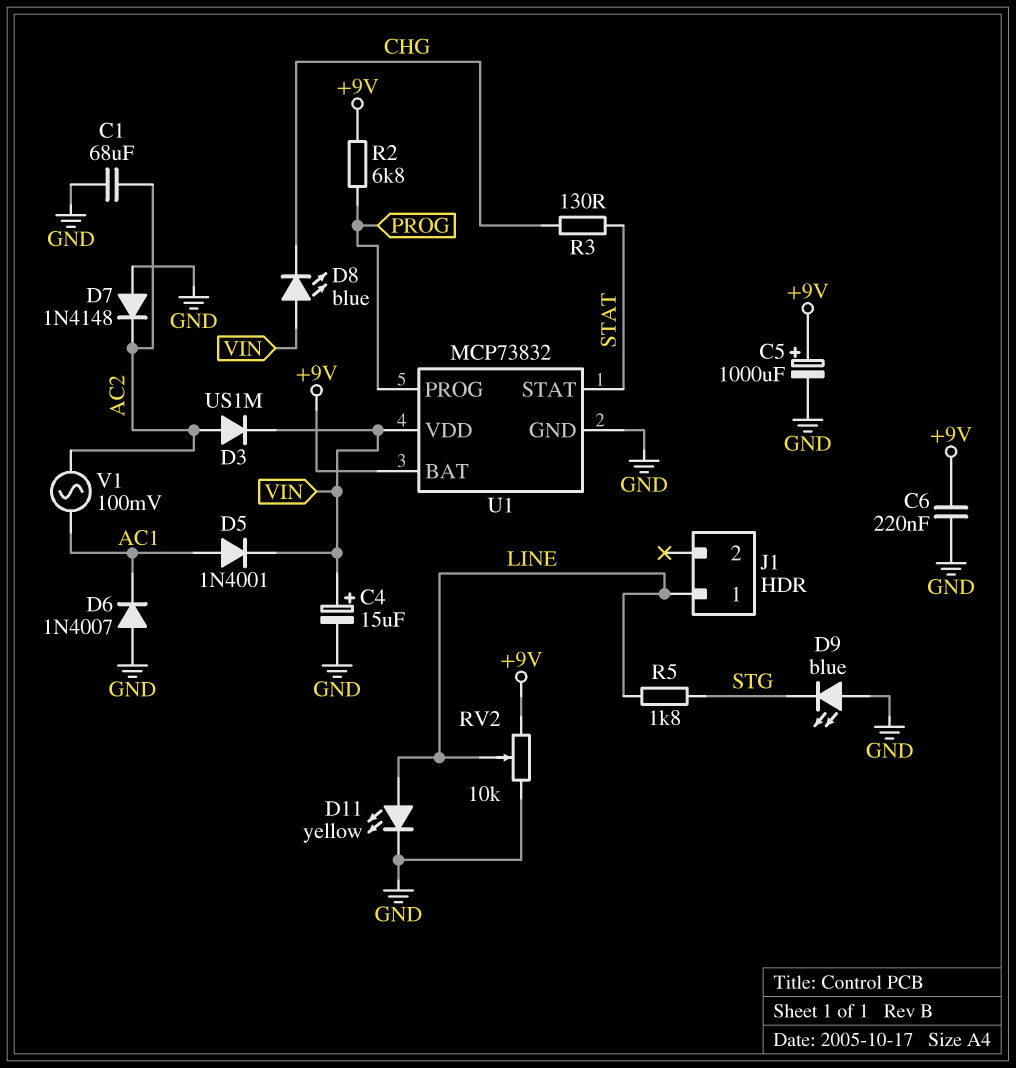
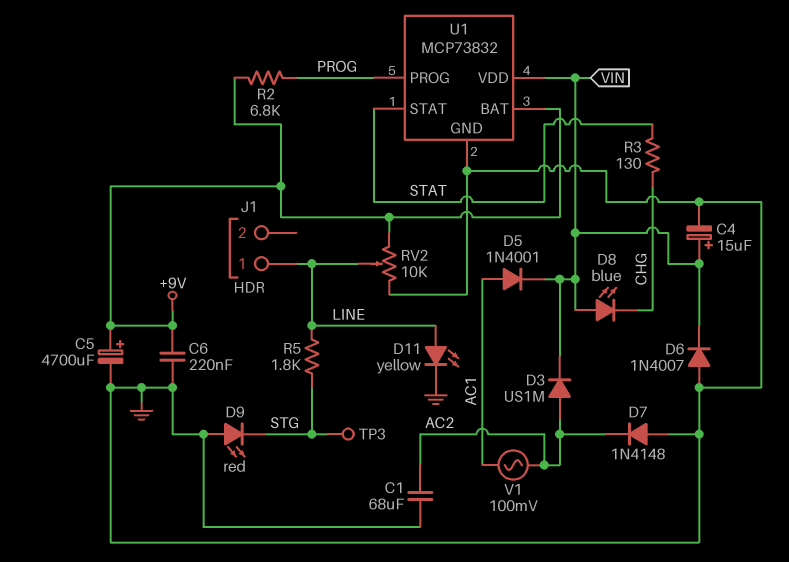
C5: 1000uF (plus +9V, minus GND) -> 4700uF (plus +9V, minus GND)
D6: diode 1N4007 (A GND, K AC1) -> diode 1N4007 (A GND, K VIN)
D9: LED blue (A GND, K STG) -> LED red (A GND, K STG)
TP3: none -> test point (STG)

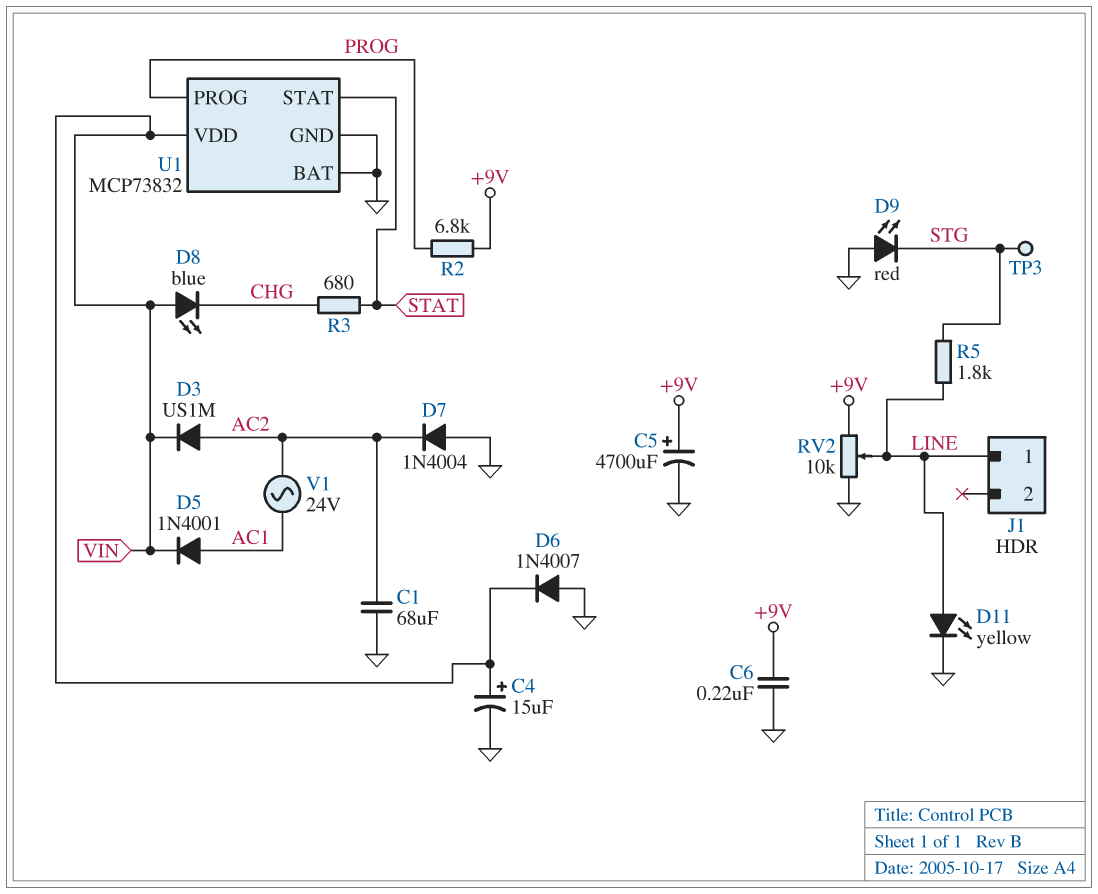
D7: diode 1N4148 (A GND, K AC2) -> diode 1N4004 (A GND, K AC2)
R3: 130 (CHG, STAT) -> 680 (CHG, STAT)
U1 pin BAT: +9V -> GND
V1: AC 100mV (AC1, AC2) -> AC 24V (AC1, AC2)

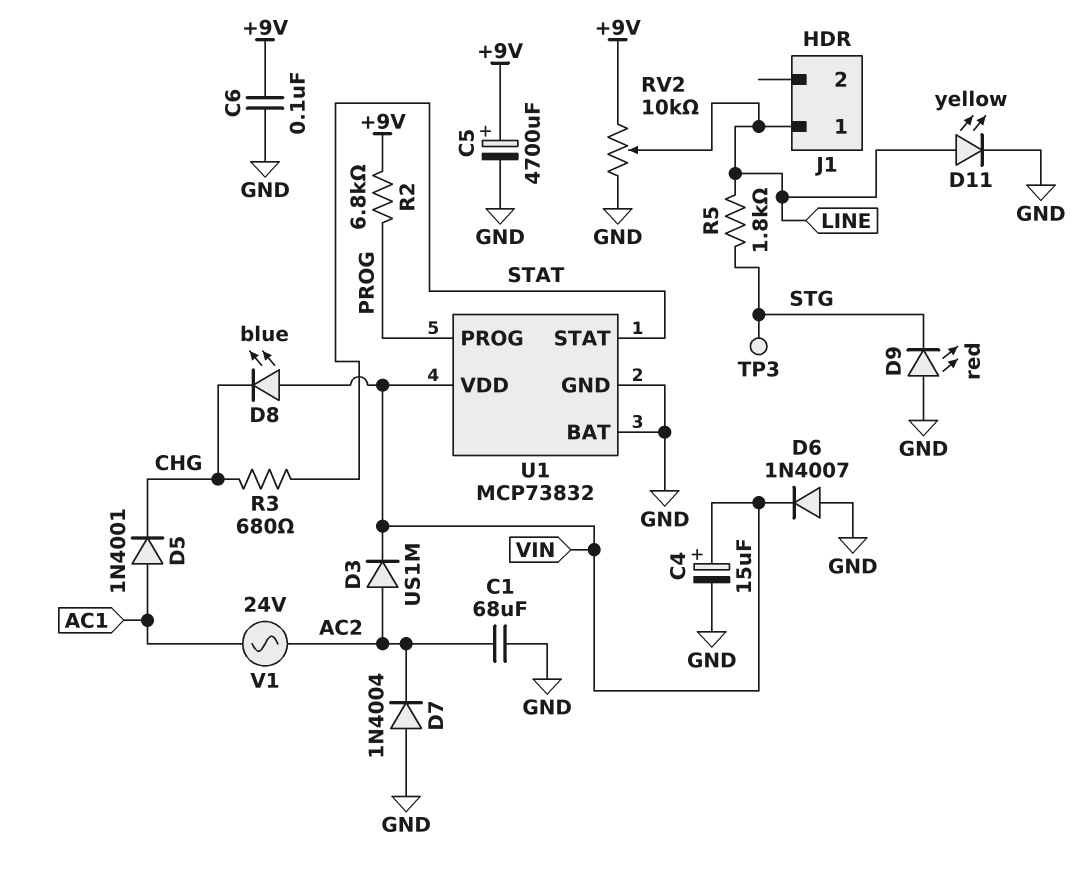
C6: 220nF (+9V, GND) -> 100nF (+9V, GND)
D5: diode 1N4001 (A AC1, K VIN) -> diode 1N4001 (A AC1, K CHG)

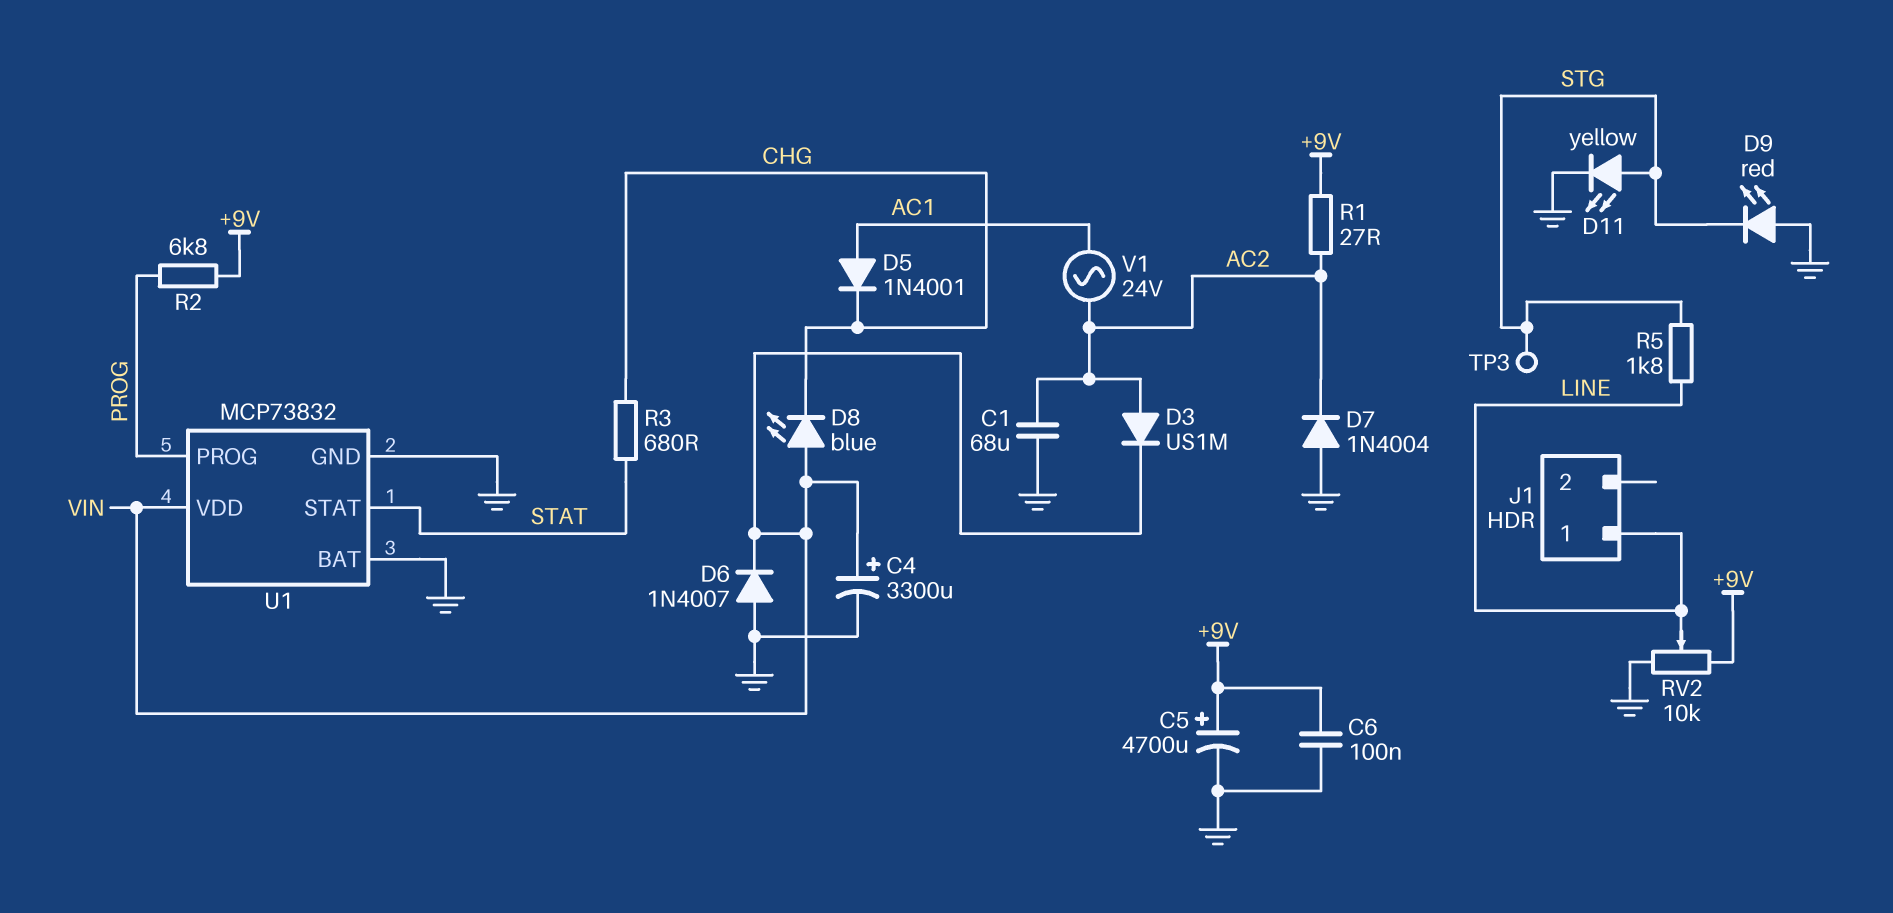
C4: 15uF (plus VIN, minus GND) -> 3300uF (plus VIN, minus GND)
D11: LED yellow (A LINE, K GND) -> LED yellow (A STG, K GND)
R1: none -> 27 (+9V, AC2)

